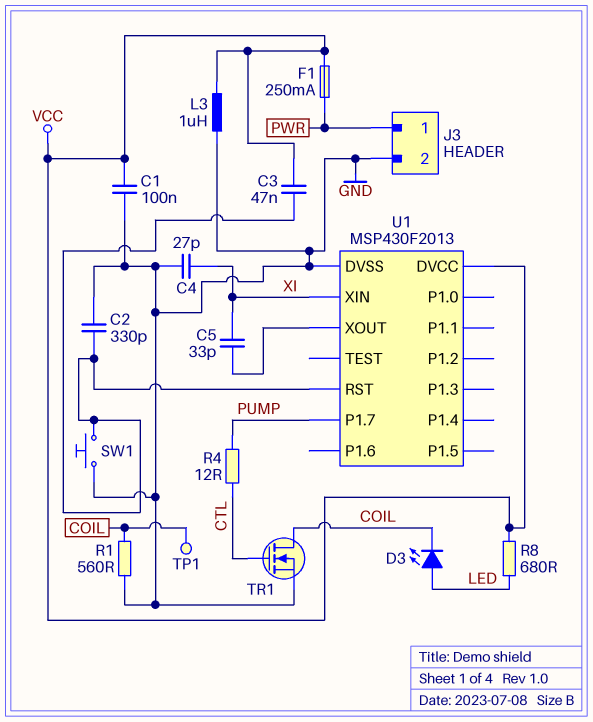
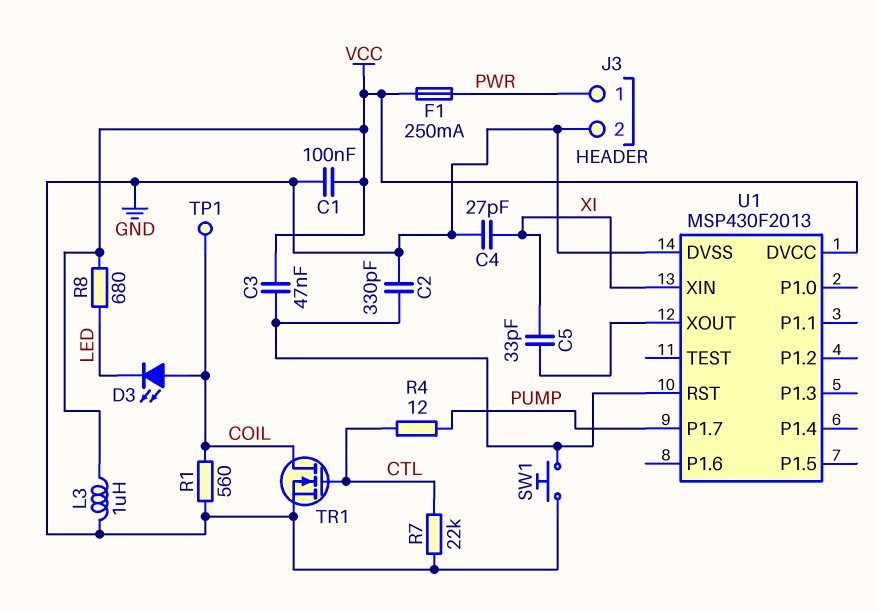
D3: LED (A LED, K COIL) -> LED (A COIL, K LED)
R7: none -> 22k (CTL, GND)

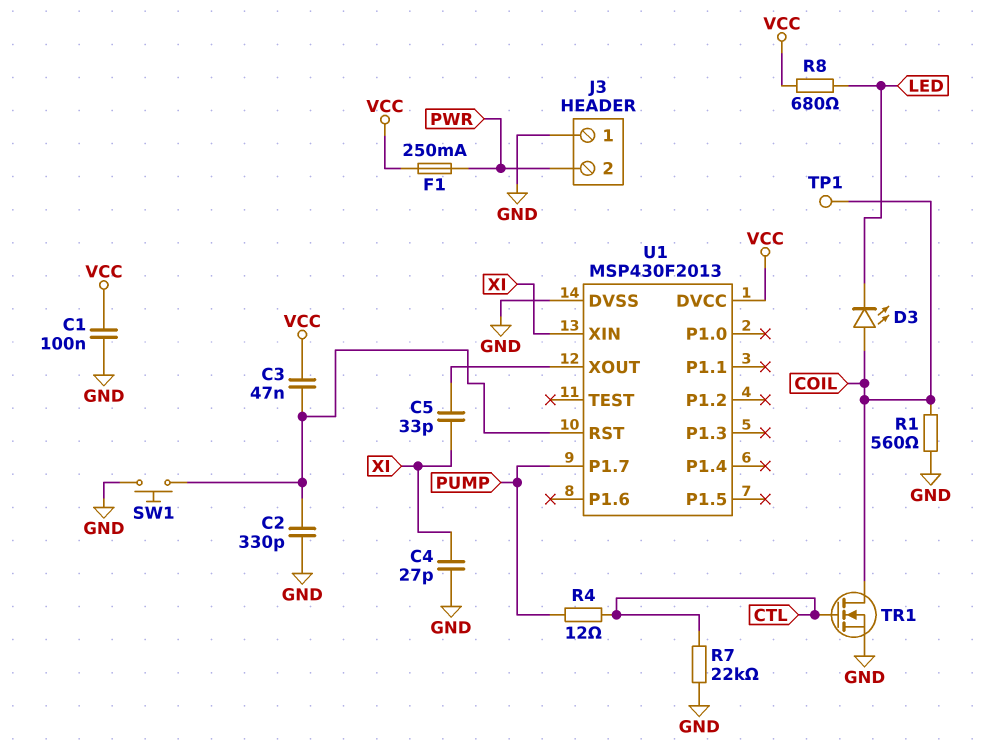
J3 pin 1: PWR -> GND
J3 pin 2: GND -> PWR
L3: 1uH (GND, VCC) -> none

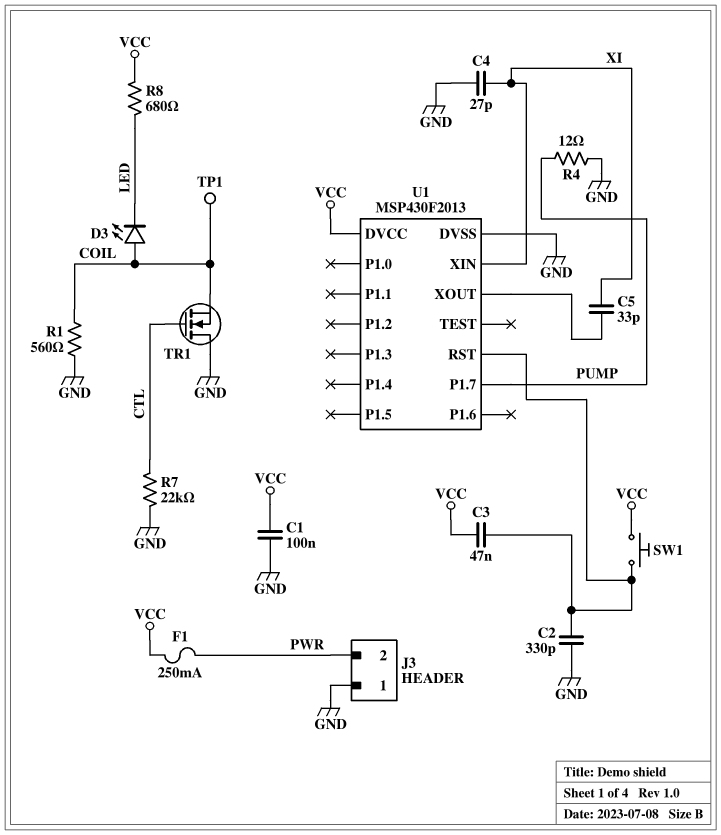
R4: 12 (CTL, PUMP) -> 12 (GND, PUMP)
SW1: button (GND, U1/RST) -> button (U1/RST, VCC)
TR1: NMOS (G CTL, D COIL, S GND) -> NMOS (G CTL, D GND, S COIL)

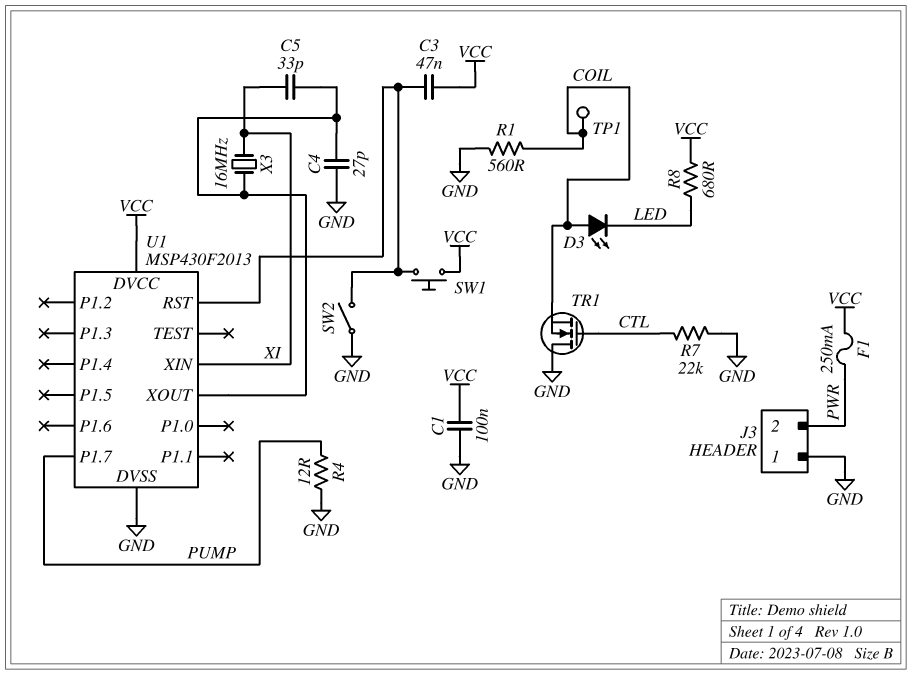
C2: 330pF (GND, U1/RST) -> none
C4: 27pF (GND, XI) -> 27pF (GND, U1/XOUT)
SW2: none -> switch (GND, U1/RST)
X3: none -> 16MHz (U1/XOUT, XI)

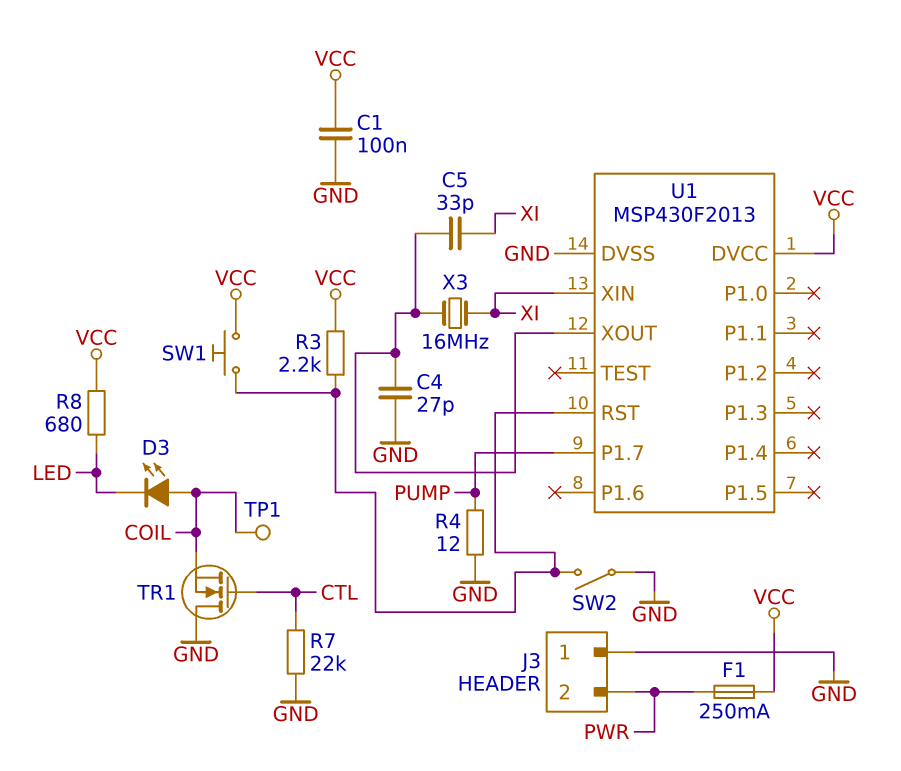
C3: 47nF (U1/RST, VCC) -> none
R1: 560 (COIL, GND) -> none
R3: none -> 2.2k (U1/RST, VCC)

